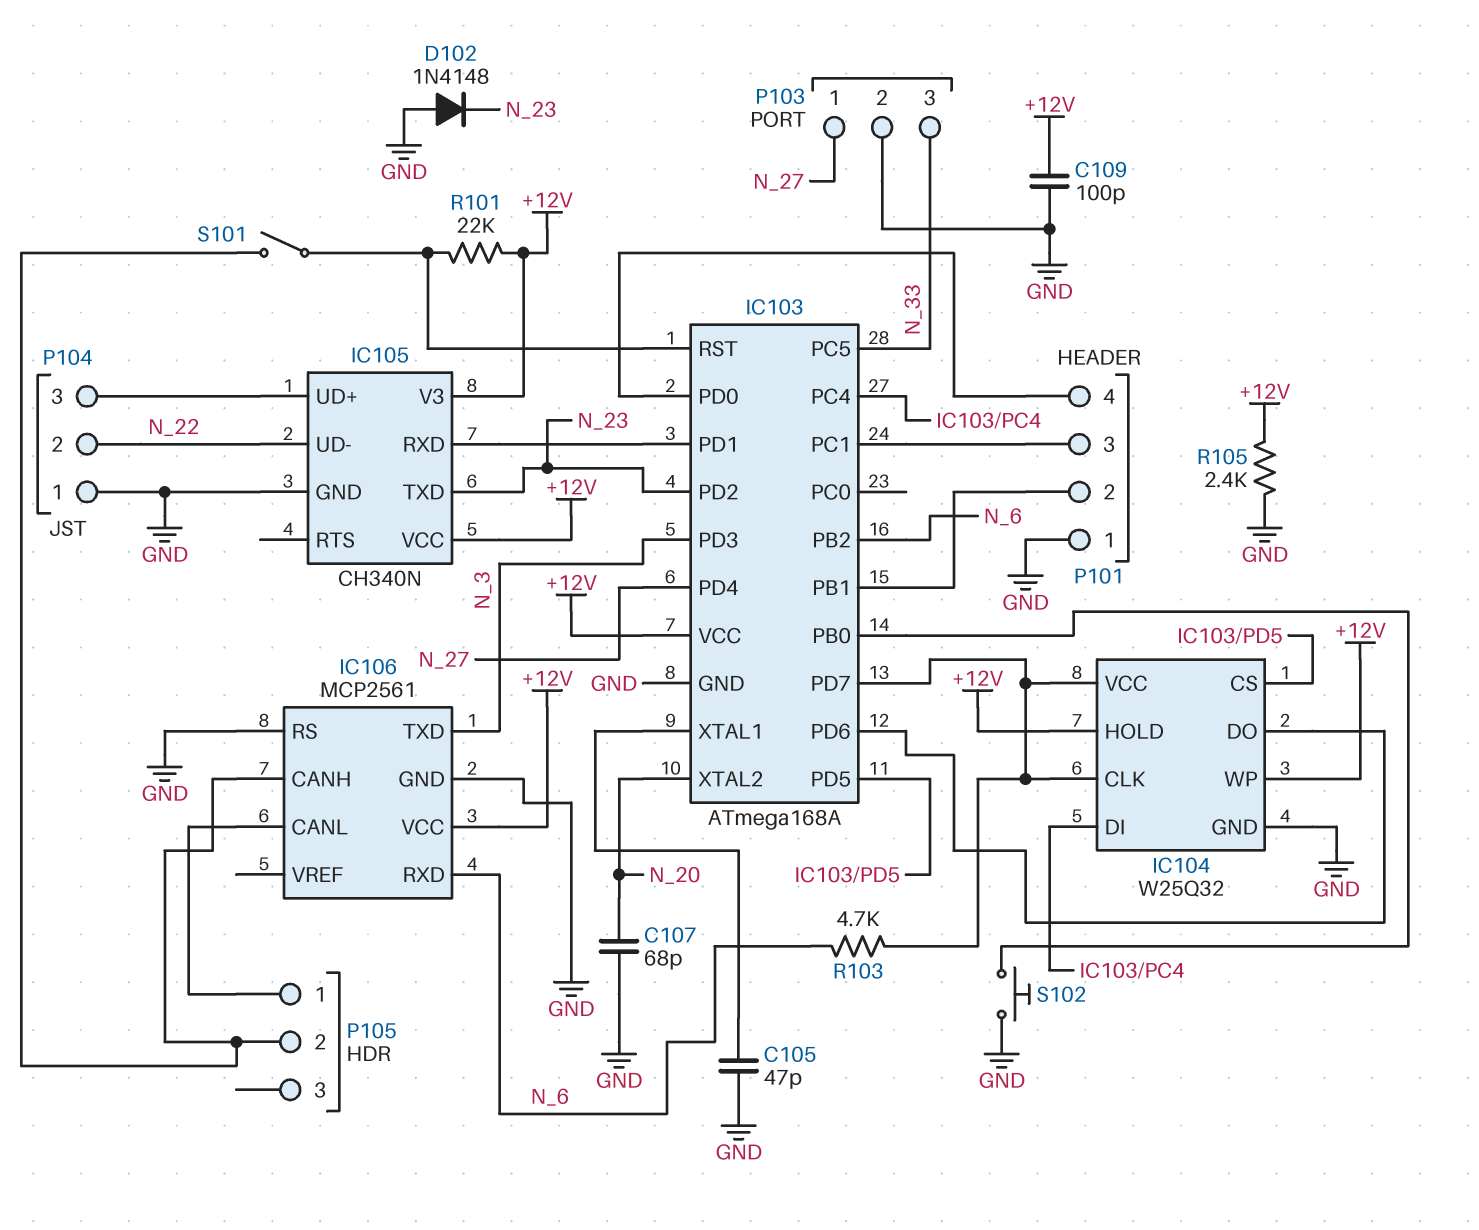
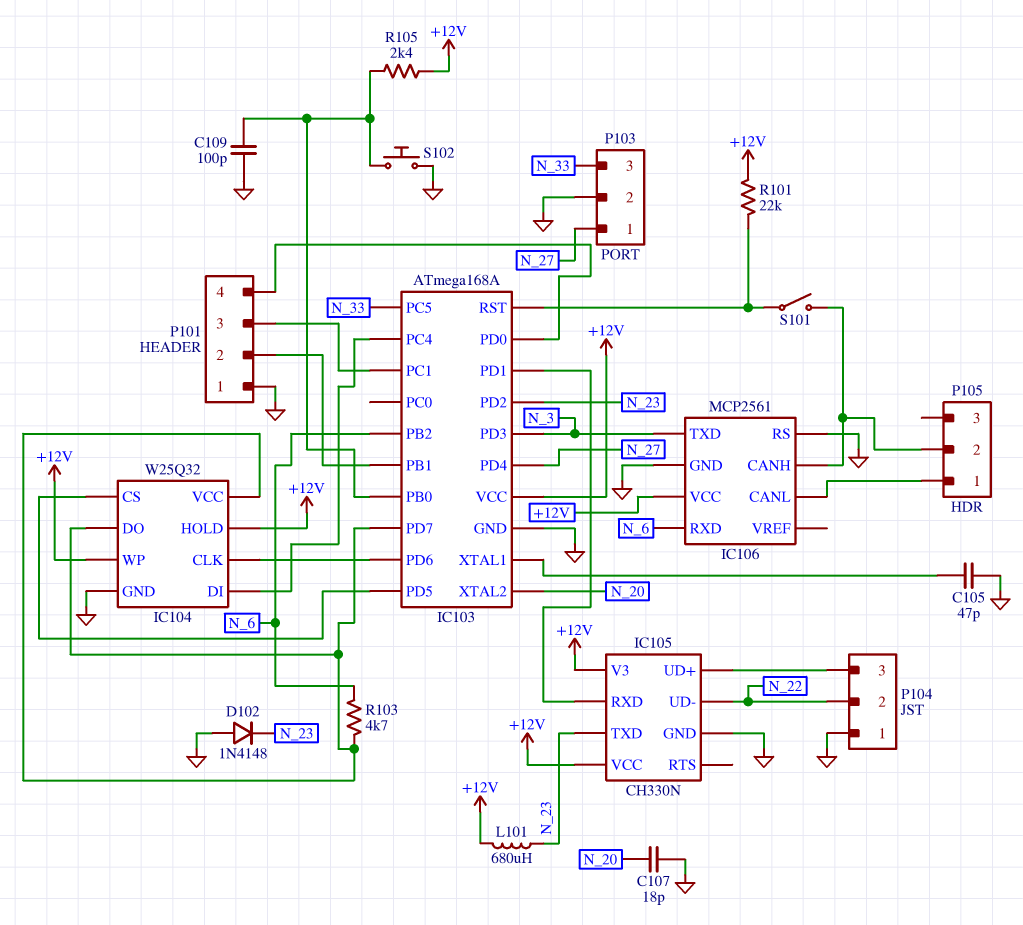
C107: 68pF (GND, N_20) -> 18pF (GND, N_20)
C109: 100pF (+12V, GND) -> 100pF (GND, IC103/PB0)
IC104 pin CLK: IC103/PD7 -> IC103/PD6
IC104 pin DO: IC103/PD6 -> IC103/PD7
IC105: CH340N -> CH330N
L101: none -> 680uH (+12V, N_23)
R105: 2.4k (+12V, GND) -> 2.4k (+12V, IC103/PB0)

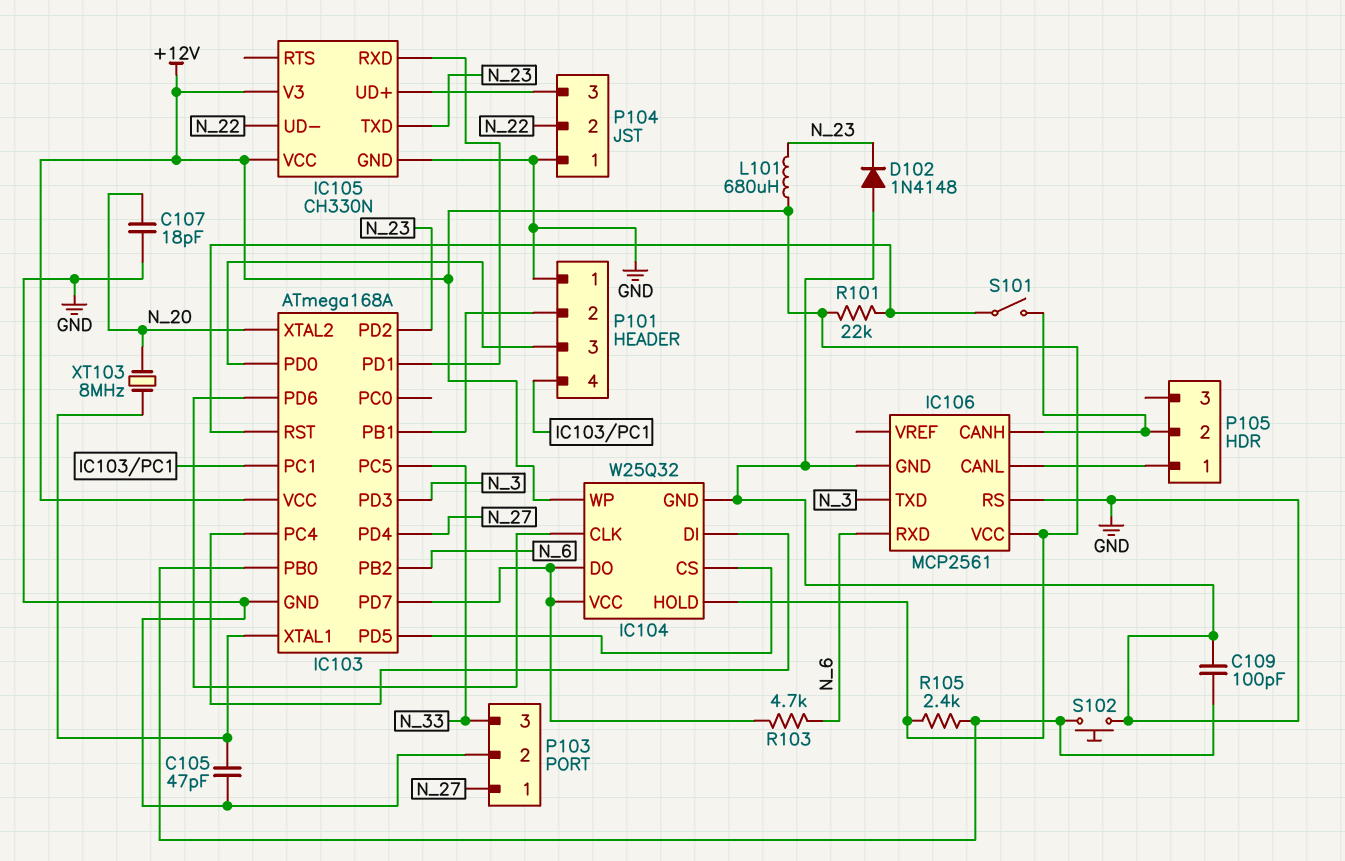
P101 pin 3: IC103/PC1 -> IC103/PD0
P101 pin 4: IC103/PD0 -> IC103/PC1
XT103: none -> 8MHz (IC103/XTAL1, N_20)

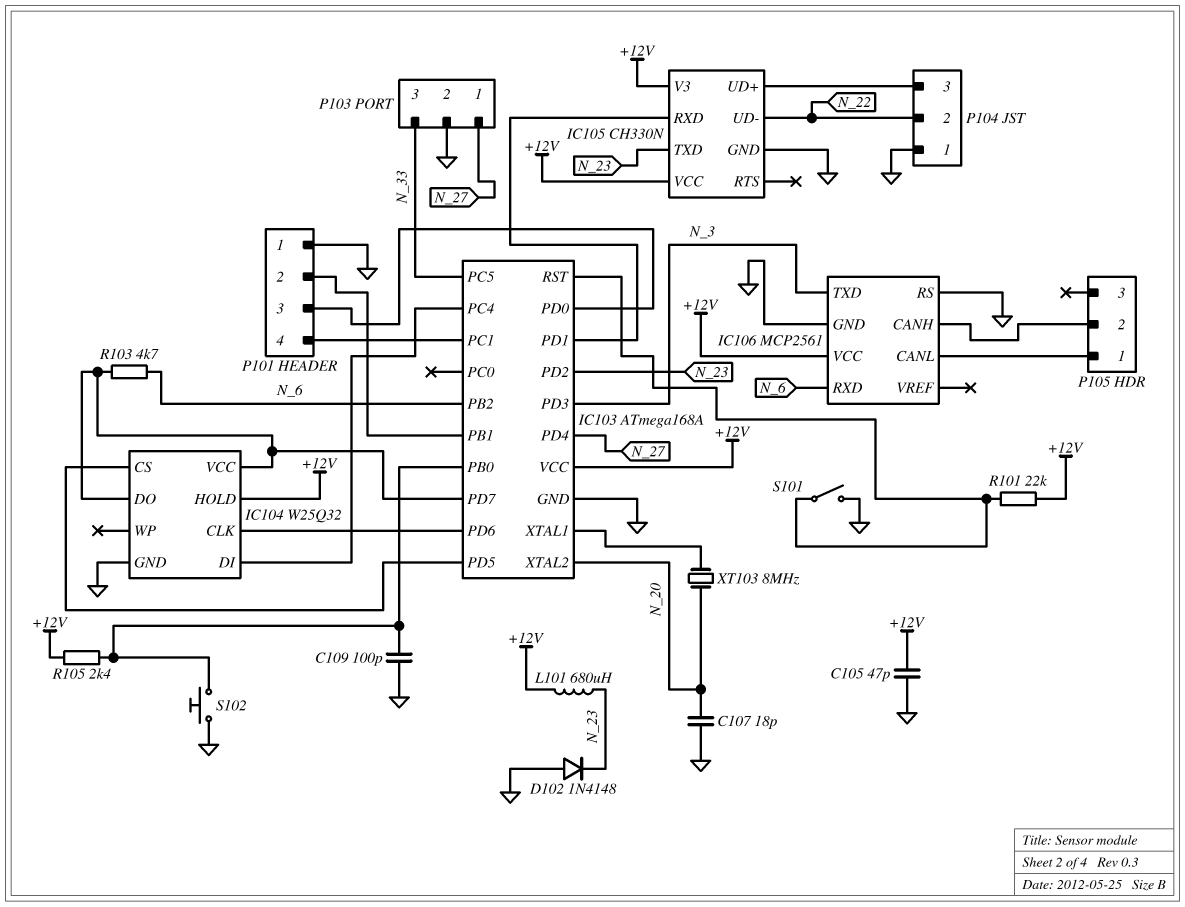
C105: 47pF (GND, IC103/XTAL1) -> 47pF (+12V, GND)
IC104 pin WP: +12V -> none
S101: switch (IC103/RST, IC106/CANH) -> switch (GND, IC103/RST)

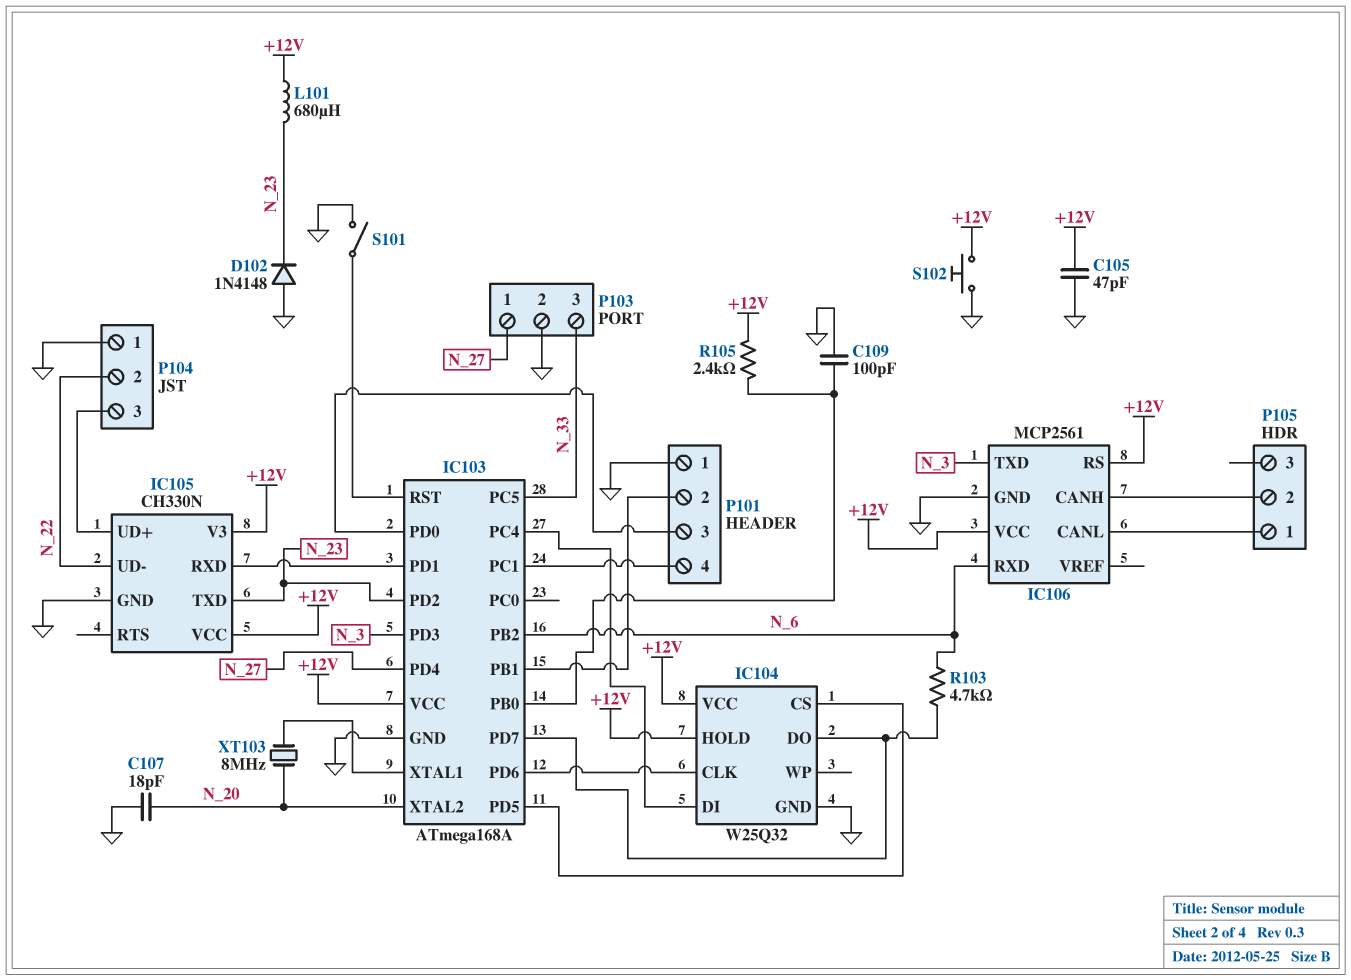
IC104 pin VCC: IC103/PD7 -> +12V
IC106 pin RS: GND -> +12V
R101: 22k (+12V, IC103/RST) -> none
S102: button (GND, IC103/PB0) -> button (+12V, GND)

